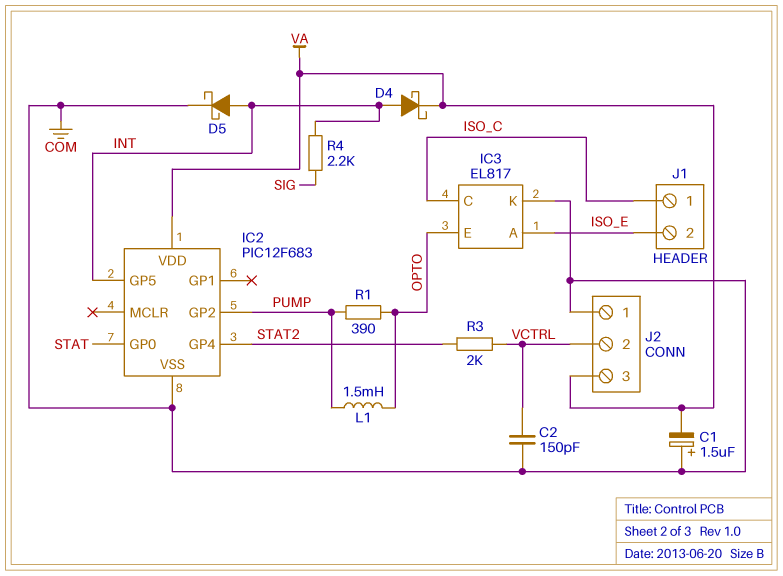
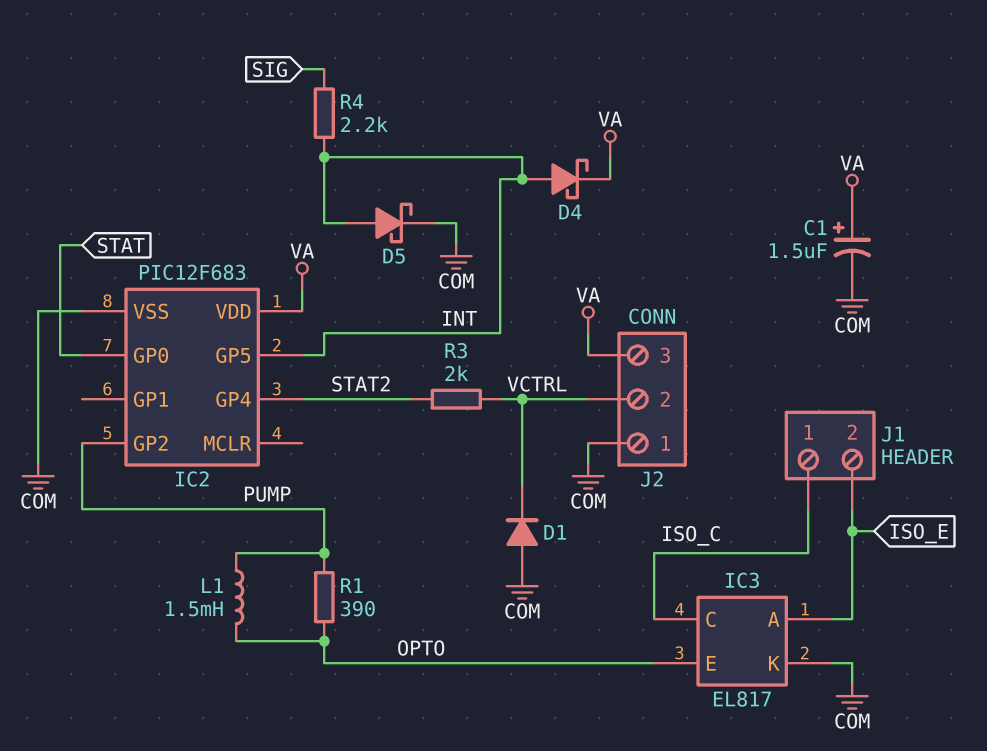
C1: 1.5uF (plus COM, minus VA) -> 1.5uF (plus VA, minus COM)
C2: 150pF (COM, VCTRL) -> none
D1: none -> diode (A COM, K VCTRL)

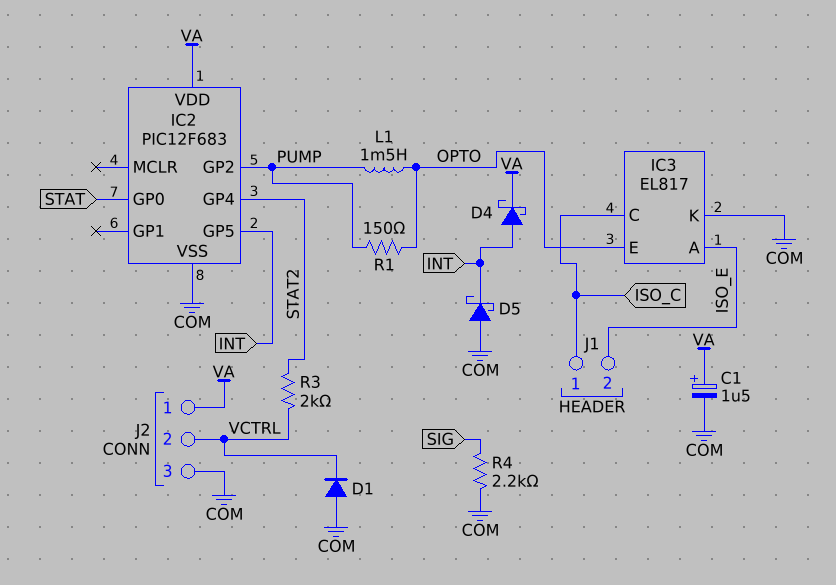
D5: schottky (A INT, K COM) -> schottky (A COM, K INT)
J2 pin 1: COM -> VA
J2 pin 3: VA -> COM
R1: 390 (OPTO, PUMP) -> 150 (OPTO, PUMP)
R4: 2.2k (INT, SIG) -> 2.2k (COM, SIG)

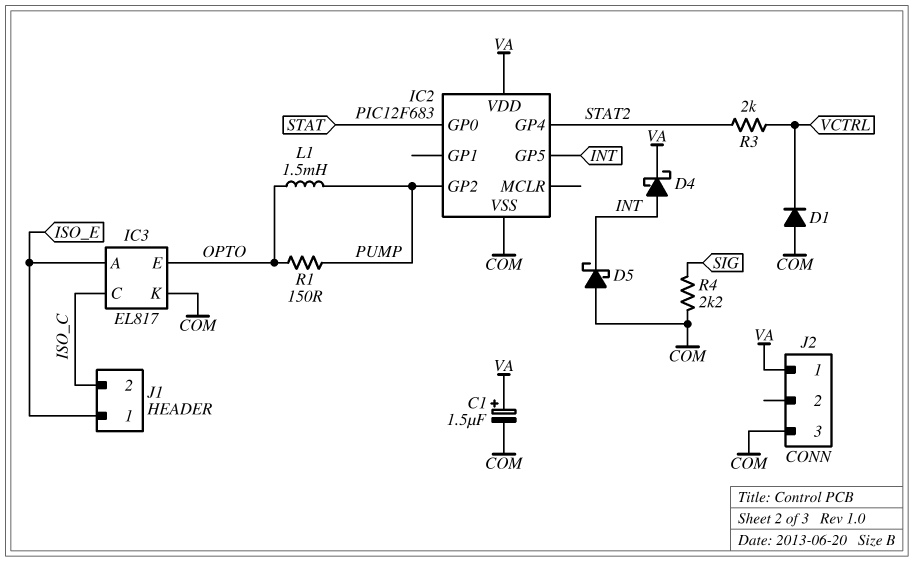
J1 pin 1: ISO_C -> ISO_E
J1 pin 2: ISO_E -> ISO_C
J2 pin 2: VCTRL -> none

